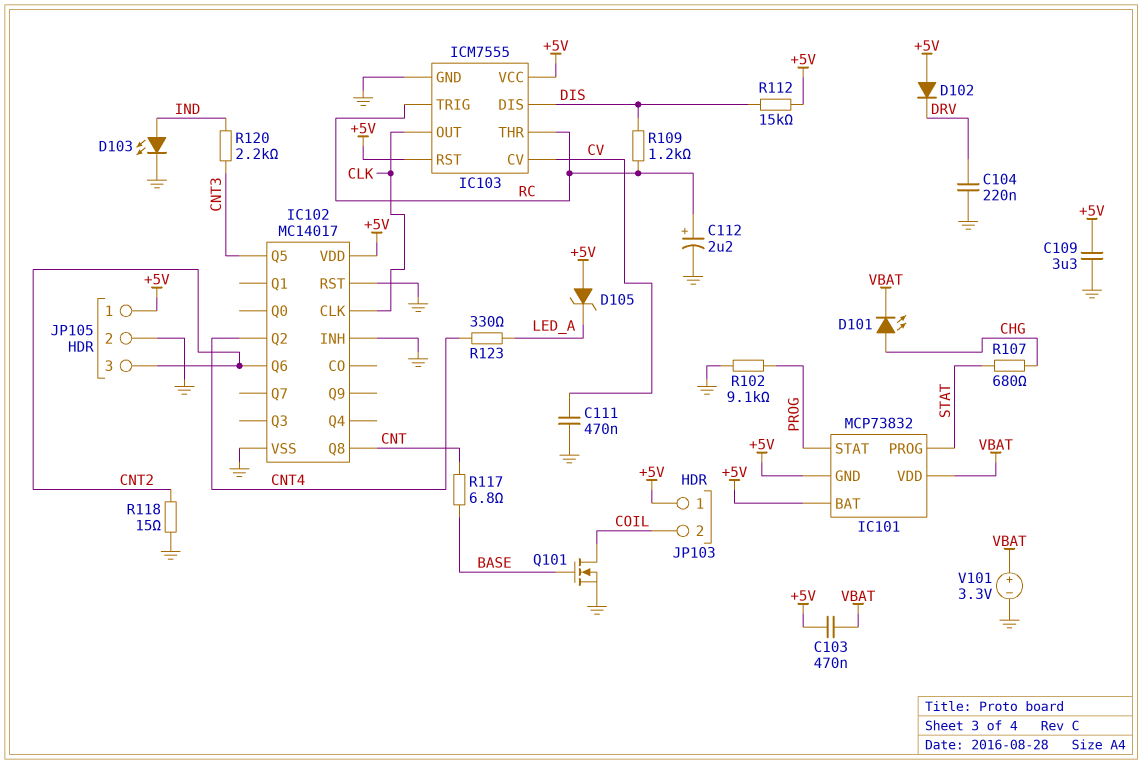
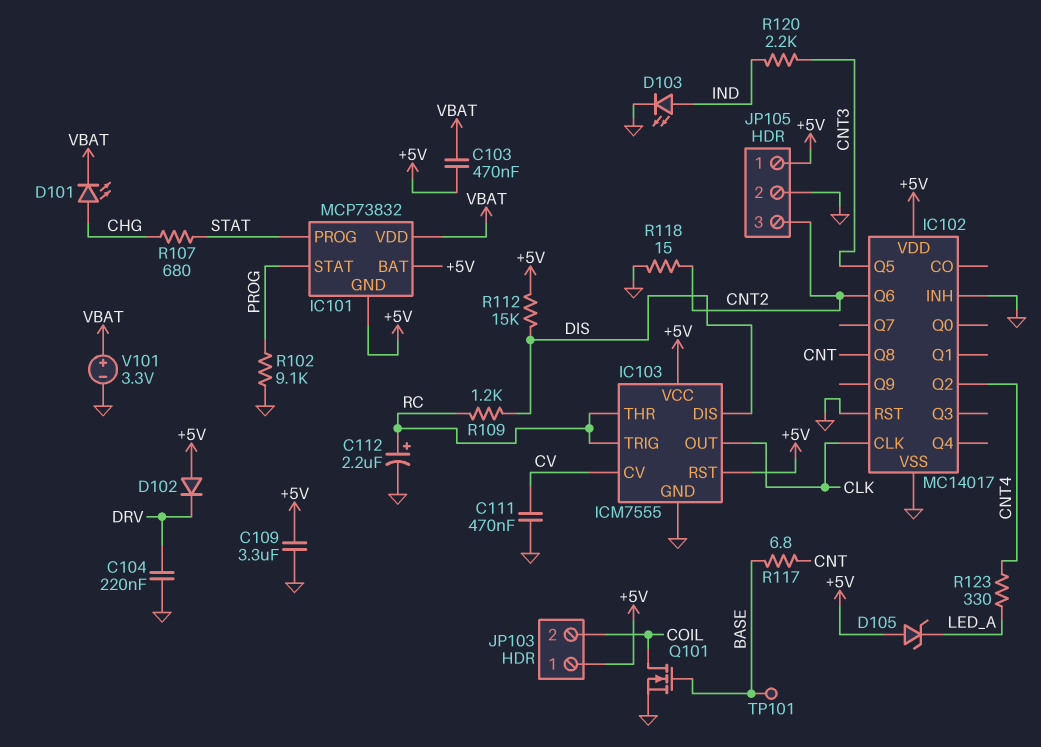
TP101: none -> test point (BASE)

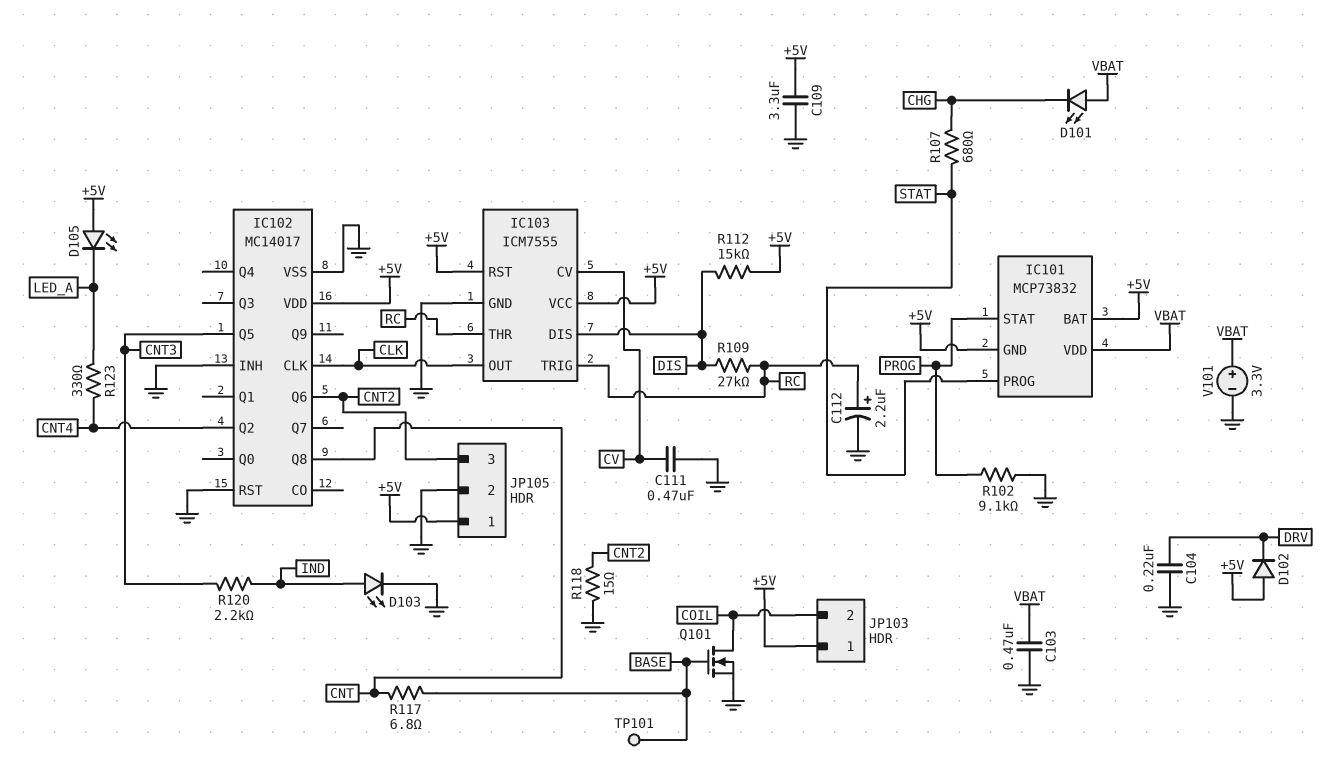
C103: 470nF (+5V, VBAT) -> 470nF (GND, VBAT)
D101: LED (A CHG, K VBAT) -> LED (A VBAT, K CHG)
D105: zener (A +5V, K LED_A) -> LED (A +5V, K LED_A)
R109: 1.2k (DIS, RC) -> 27k (DIS, RC)

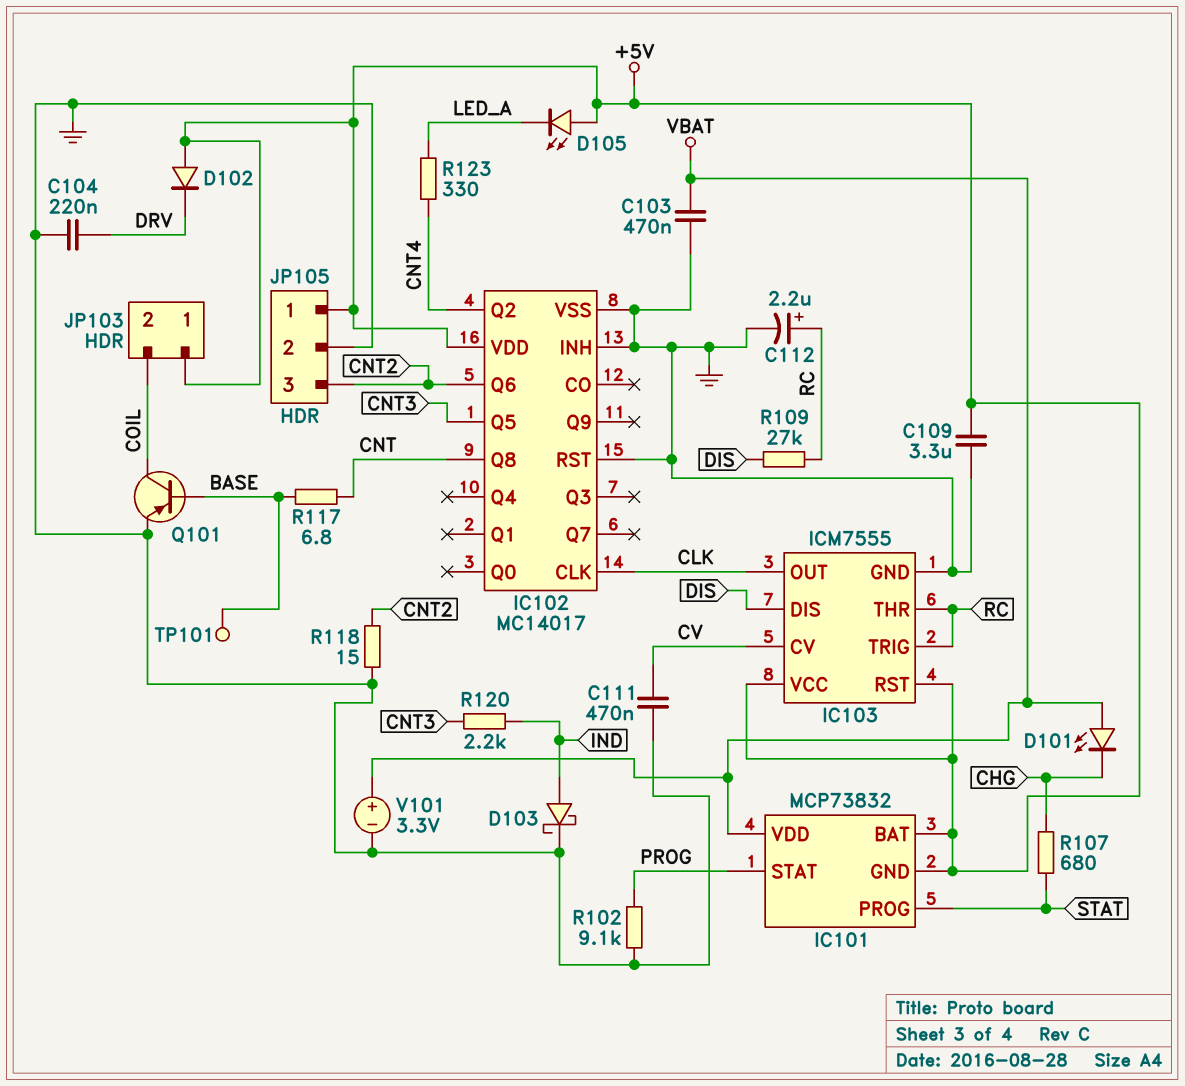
D103: LED (A IND, K GND) -> schottky (A IND, K GND)
Q101: NMOS (G BASE, D COIL, S GND) -> PNP (B BASE, C COIL, E GND)
R112: 15k (+5V, DIS) -> none

